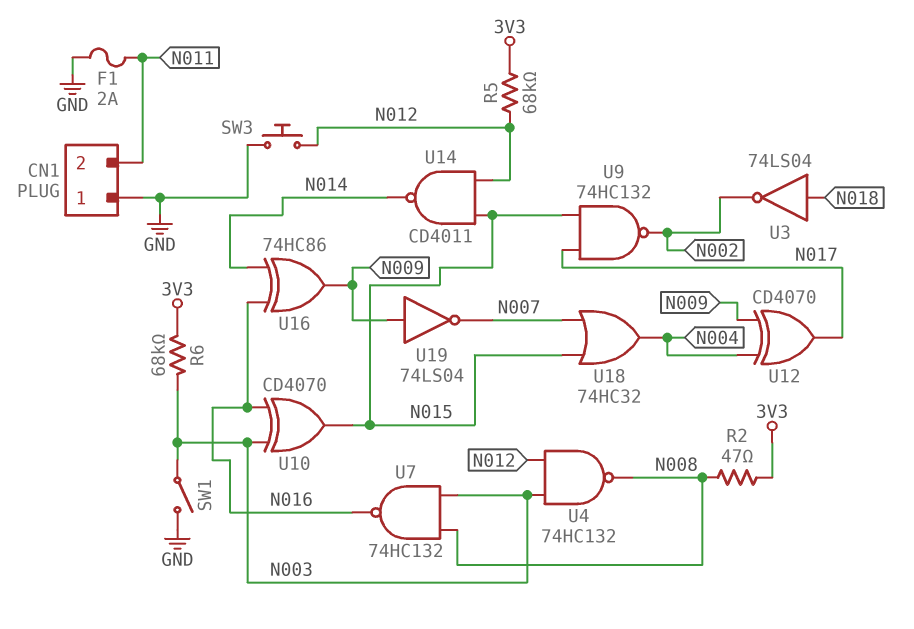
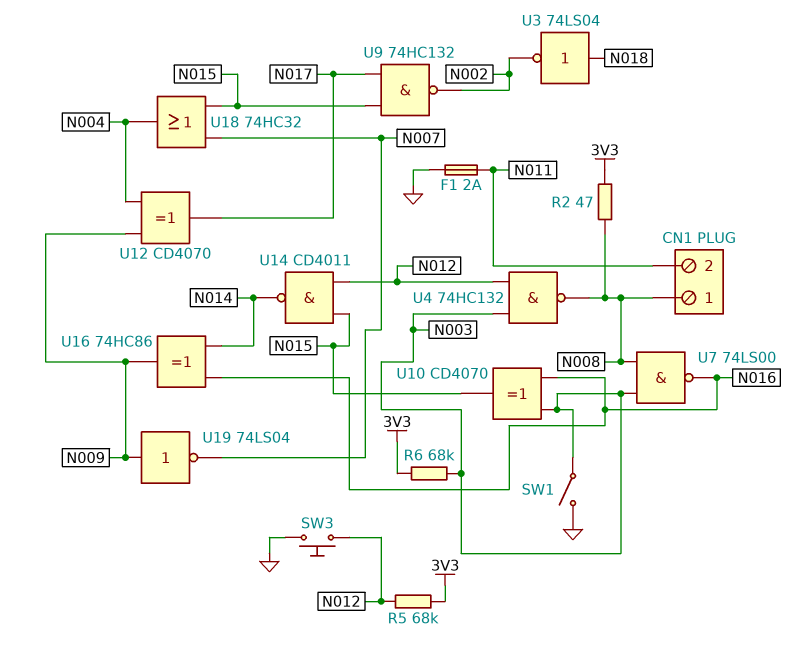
CN1 pin 1: GND -> N008
U7: NAND 74HC132 (in N003, in N008, out N016) -> NAND 74LS00 (in N003, in N008, out N016)

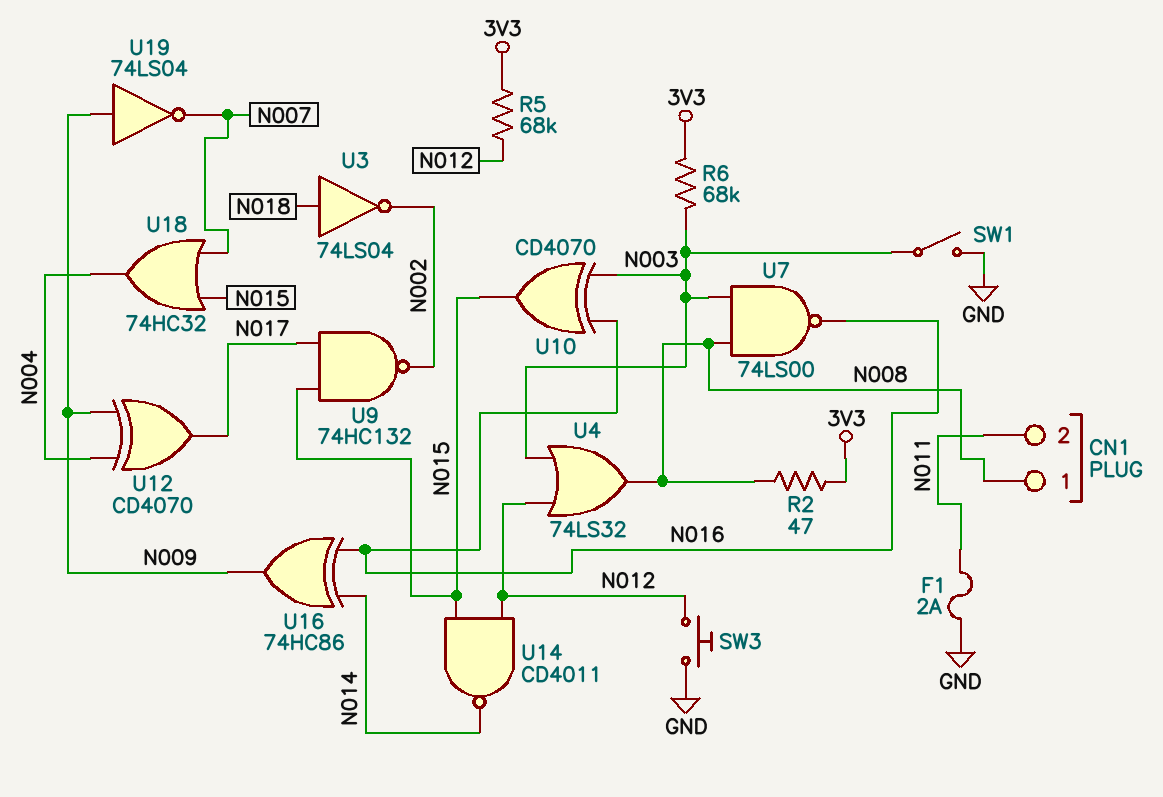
U4: NAND 74HC132 (in N003, in N012, out N008) -> OR 74LS32 (in N003, in N012, out N008)

